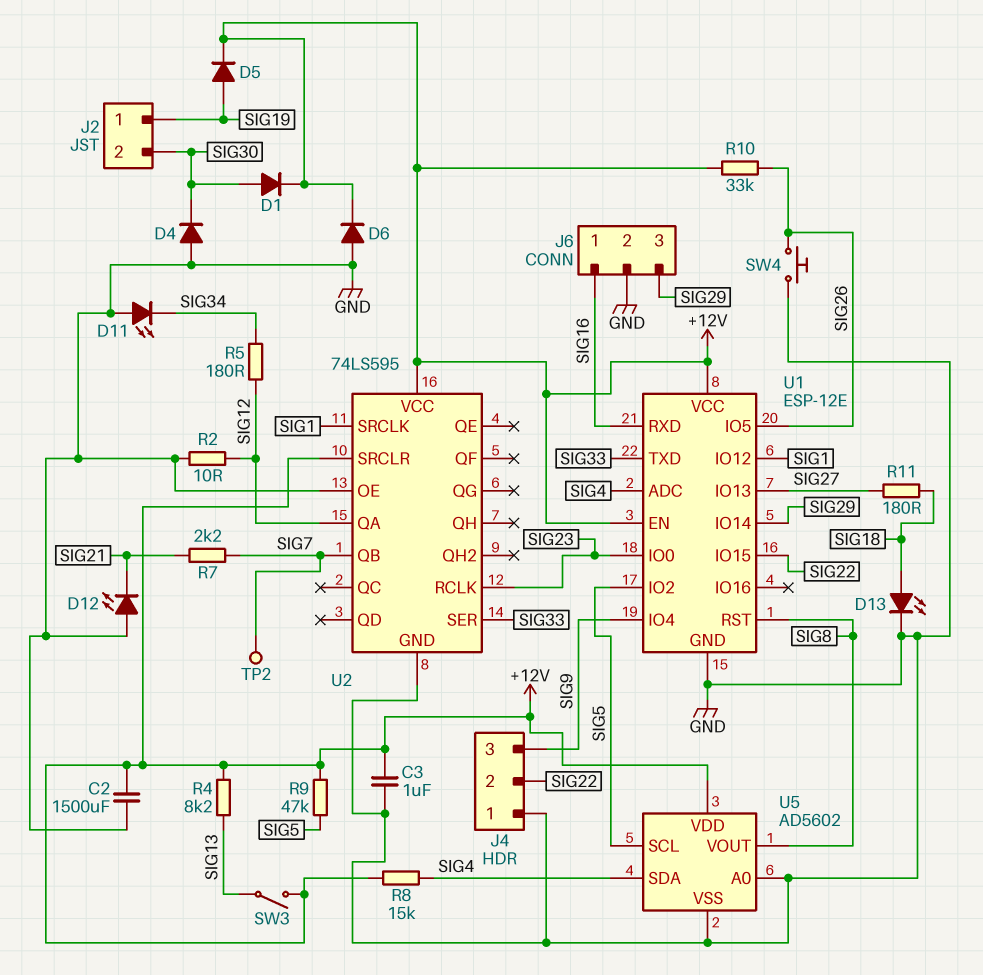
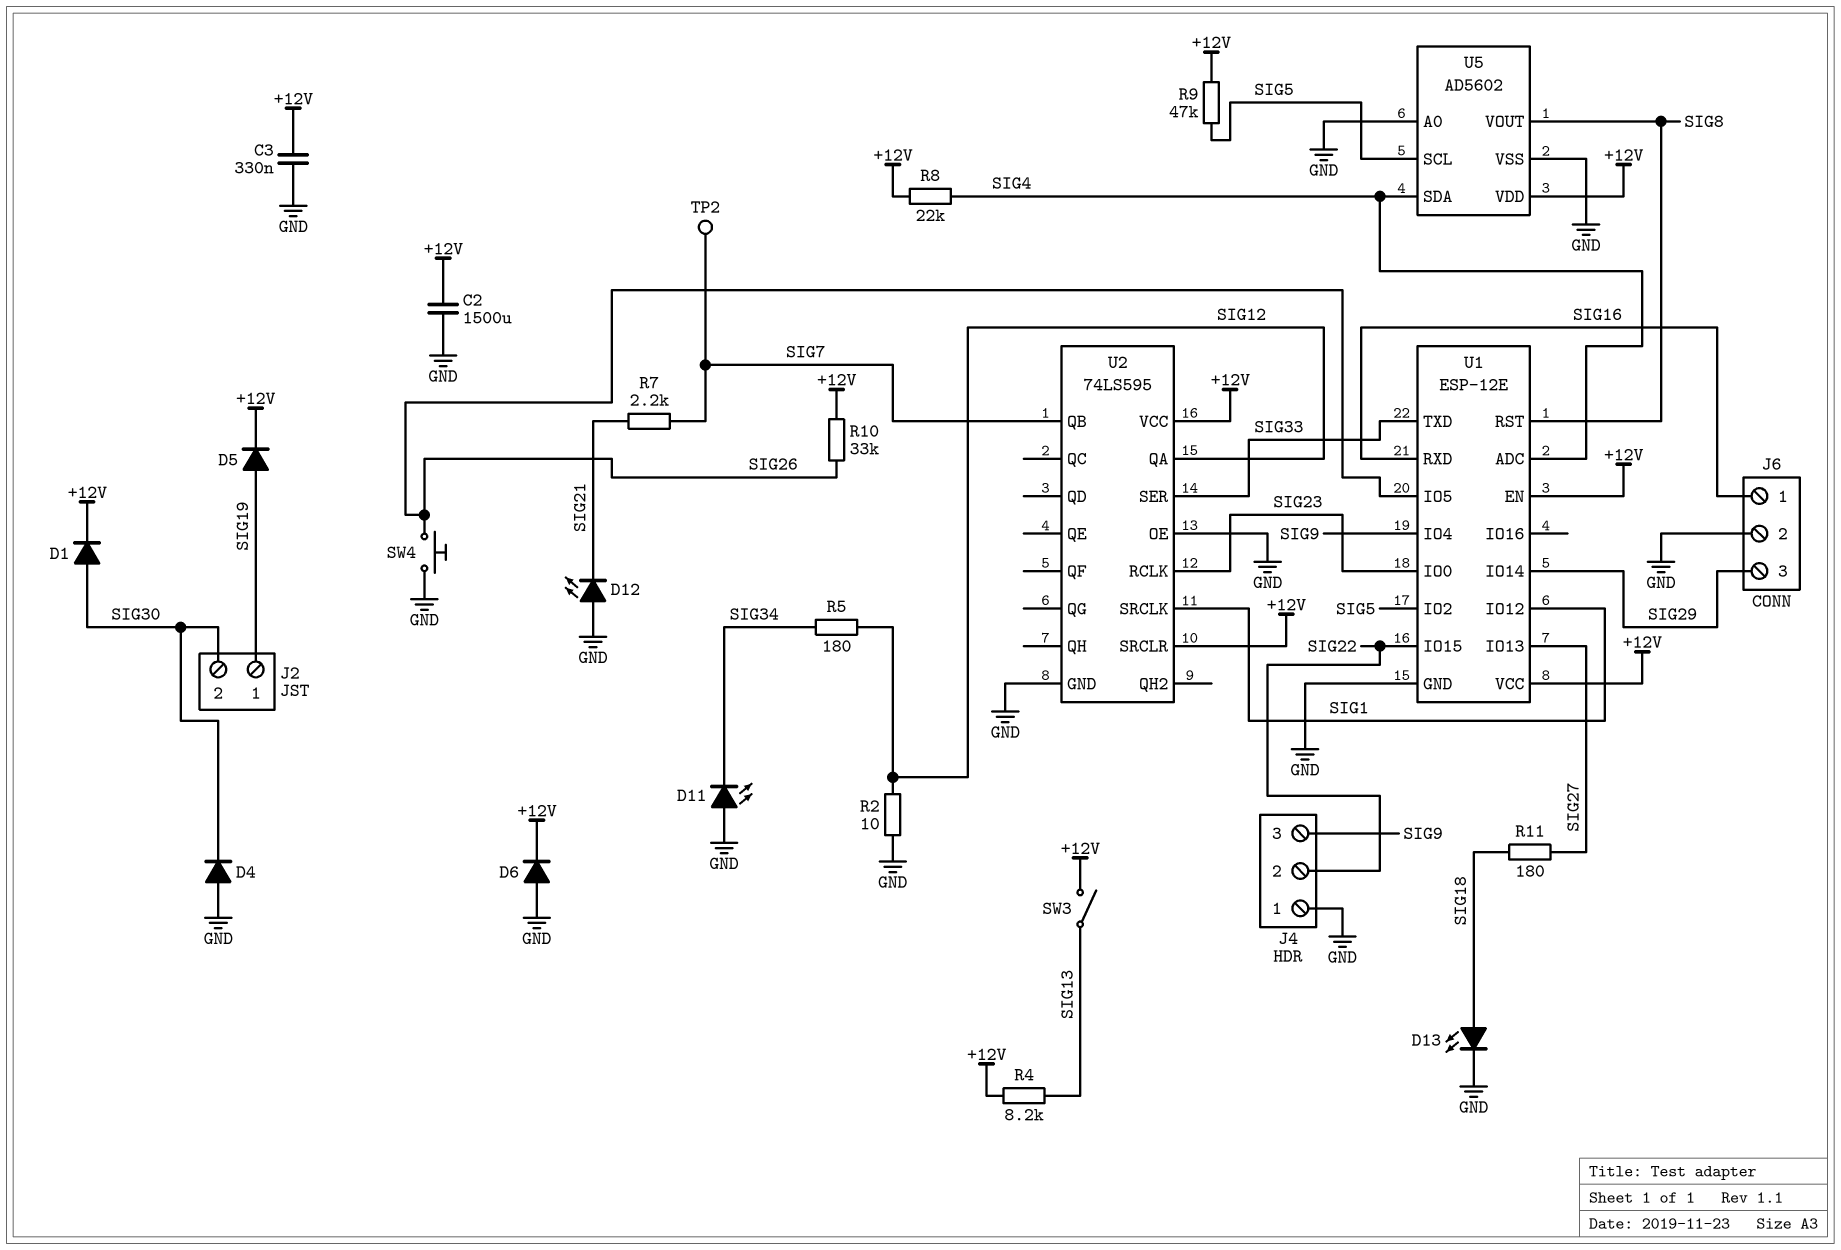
C3: 1uF (+12V, GND) -> 330nF (+12V, GND)
R8: 15k (+12V, SIG4) -> 22k (+12V, SIG4)

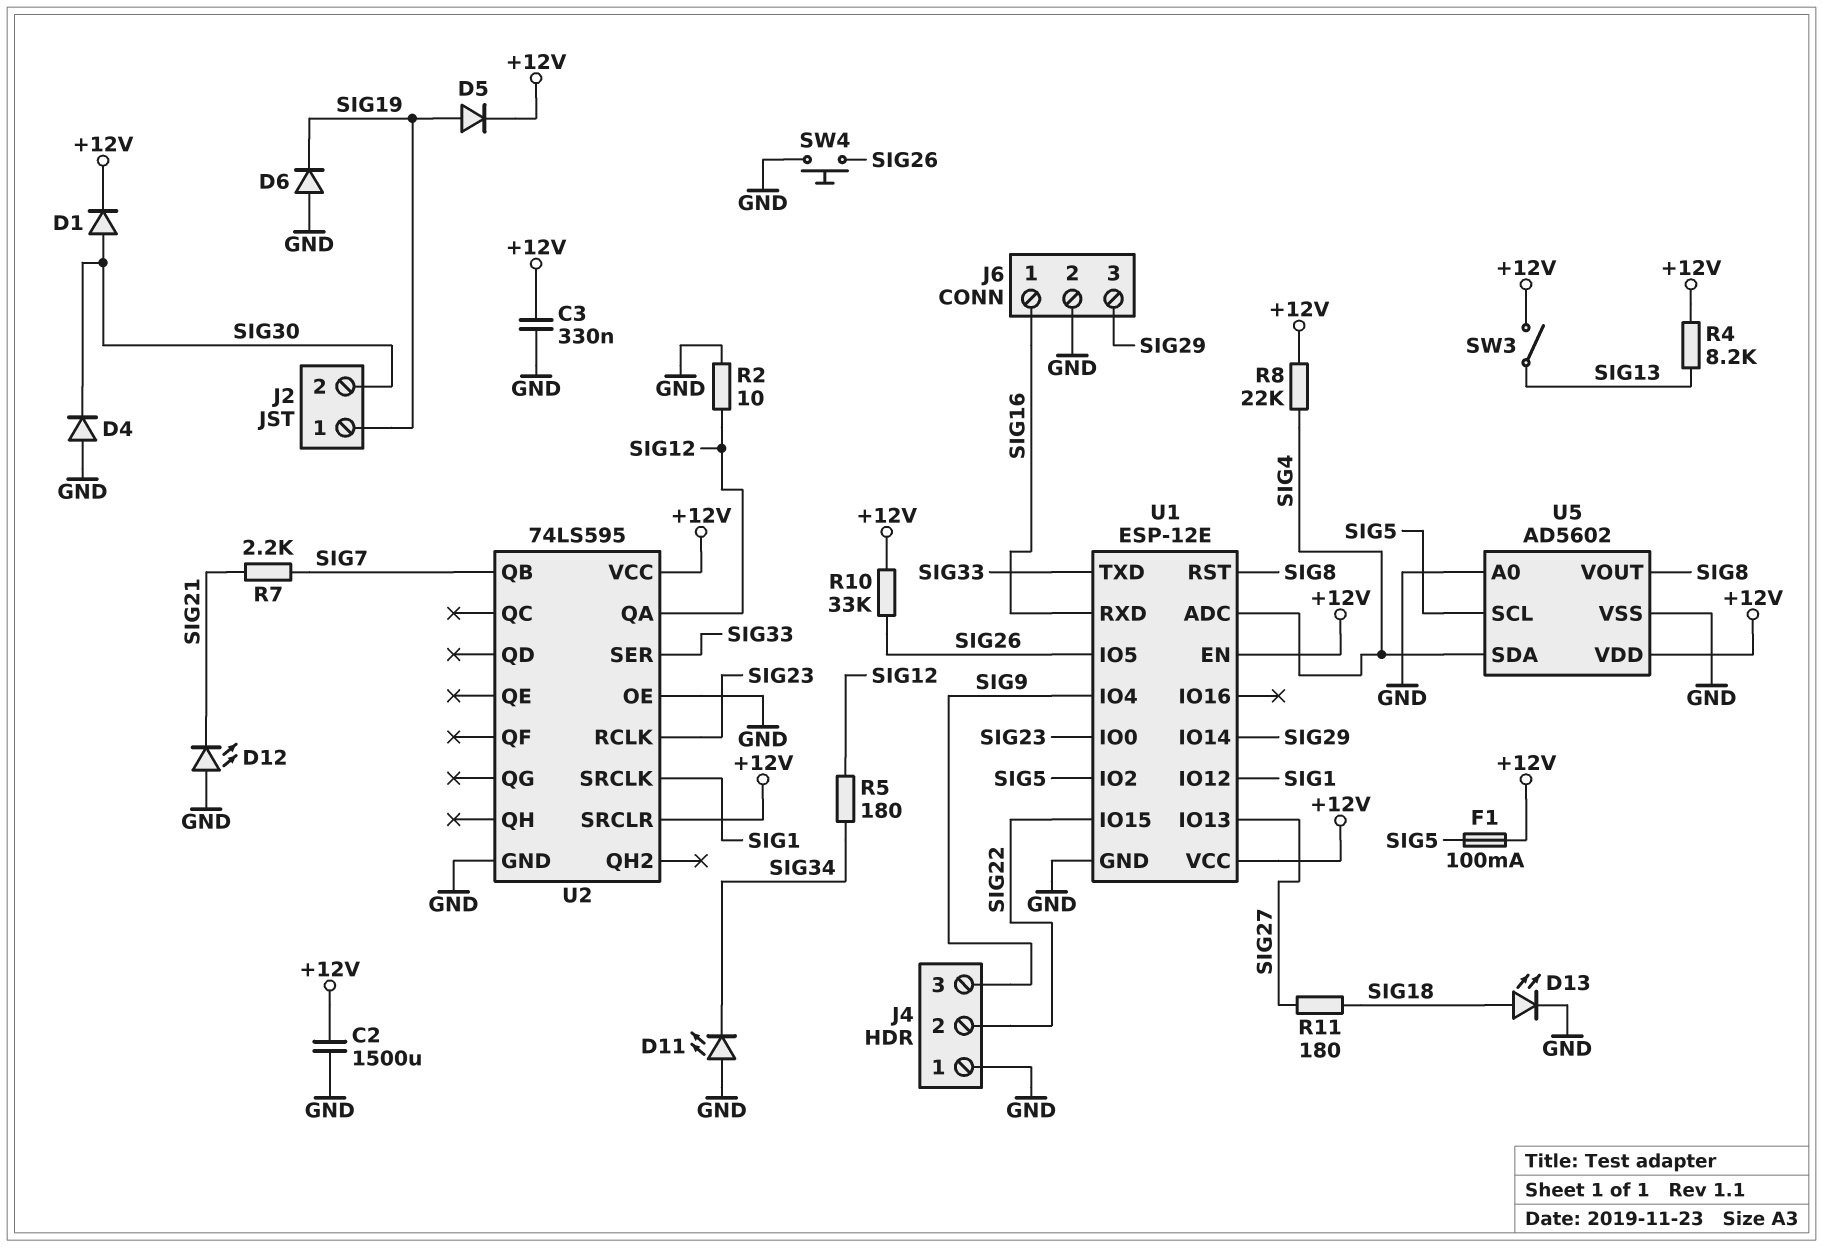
D6: diode (A GND, K +12V) -> diode (A GND, K SIG19)
F1: none -> 100mA (+12V, SIG5)
R9: 47k (+12V, SIG5) -> none
TP2: test point (SIG7) -> none

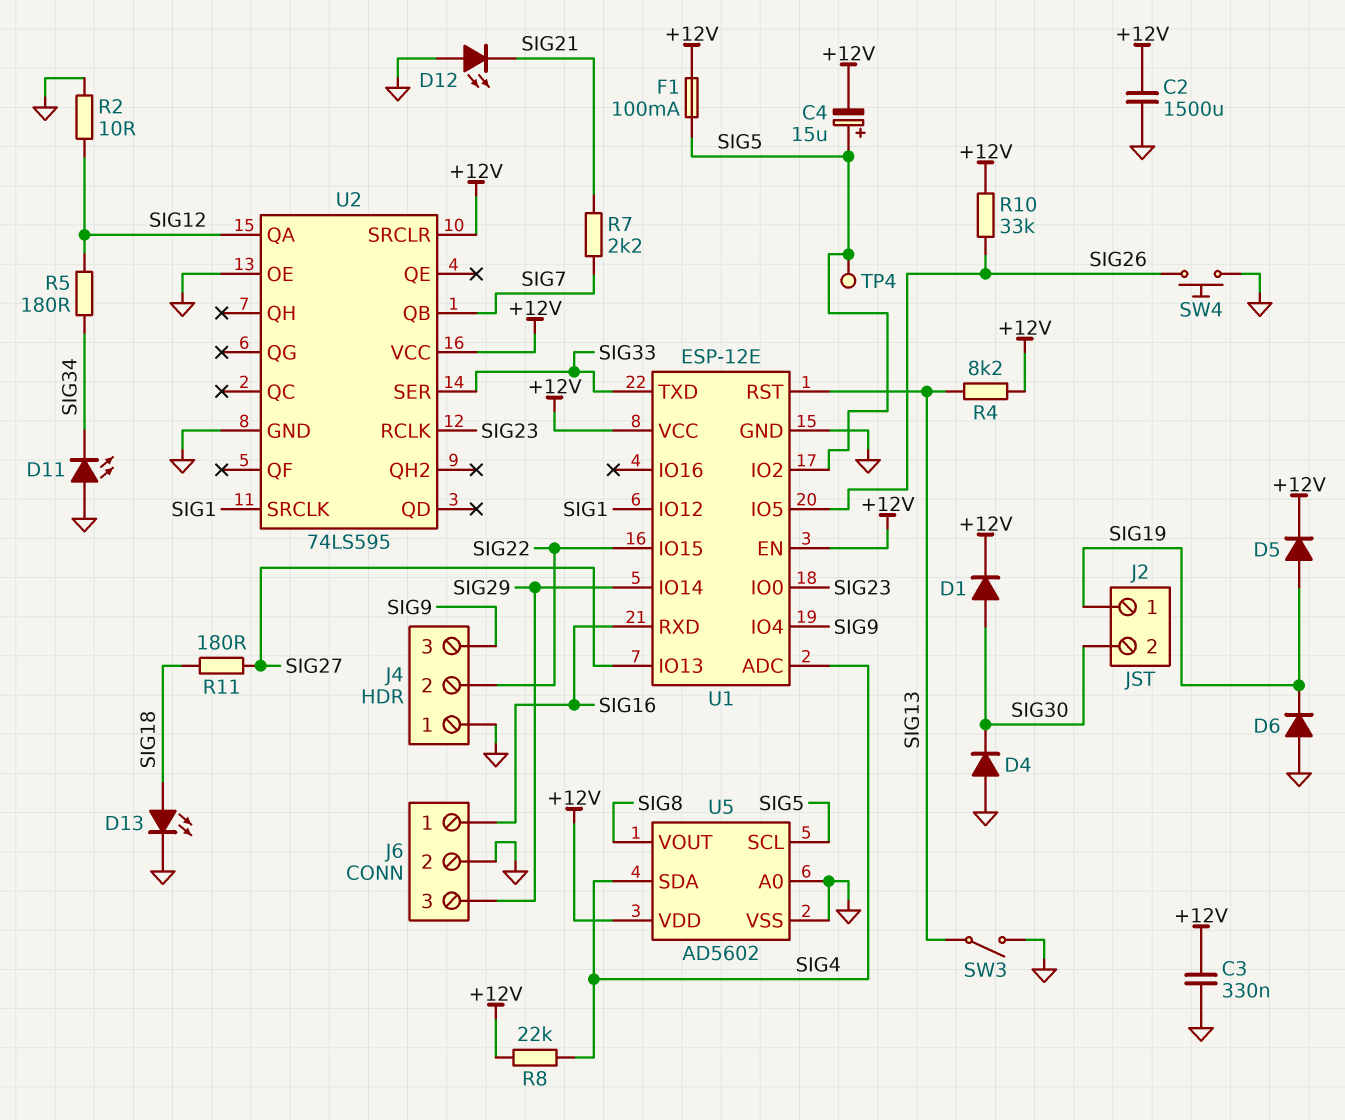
C4: none -> 15uF (plus SIG5, minus +12V)
SW3: switch (+12V, SIG13) -> switch (GND, SIG13)
TP4: none -> test point (SIG5)
U1 pin RST: SIG8 -> SIG13

